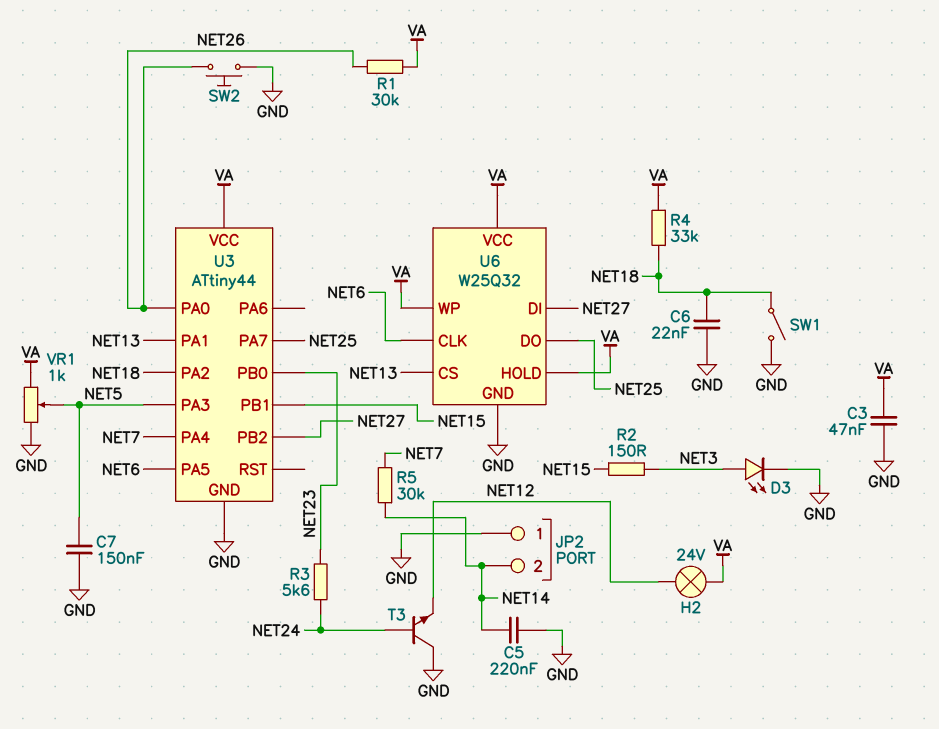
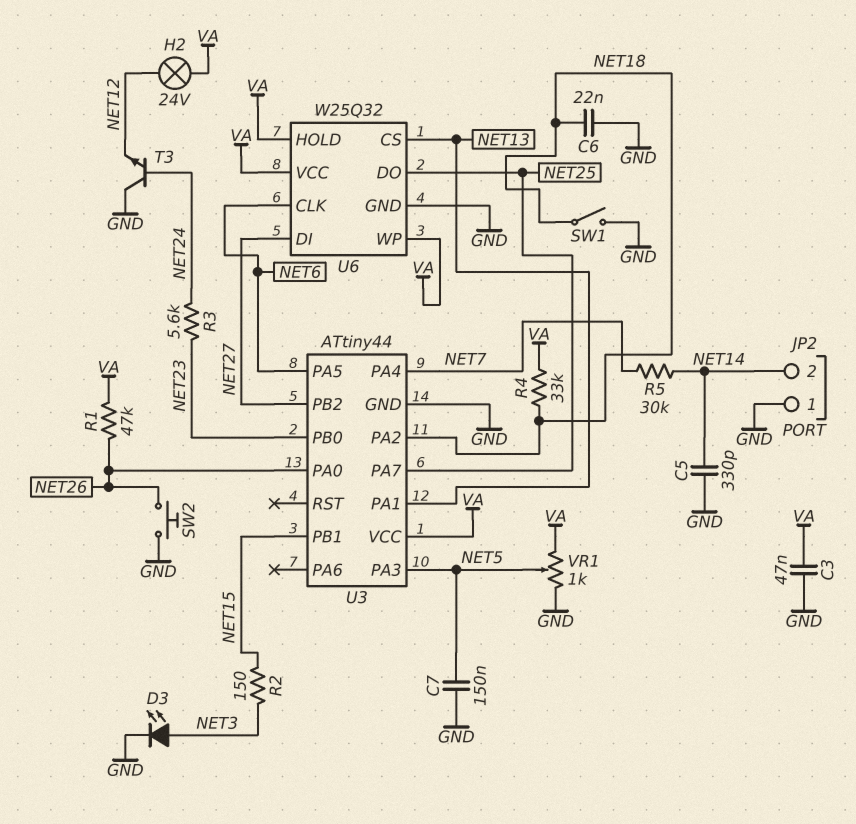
C5: 220nF (GND, NET14) -> 330pF (GND, NET14)
R1: 30k (NET26, VA) -> 47k (NET26, VA)

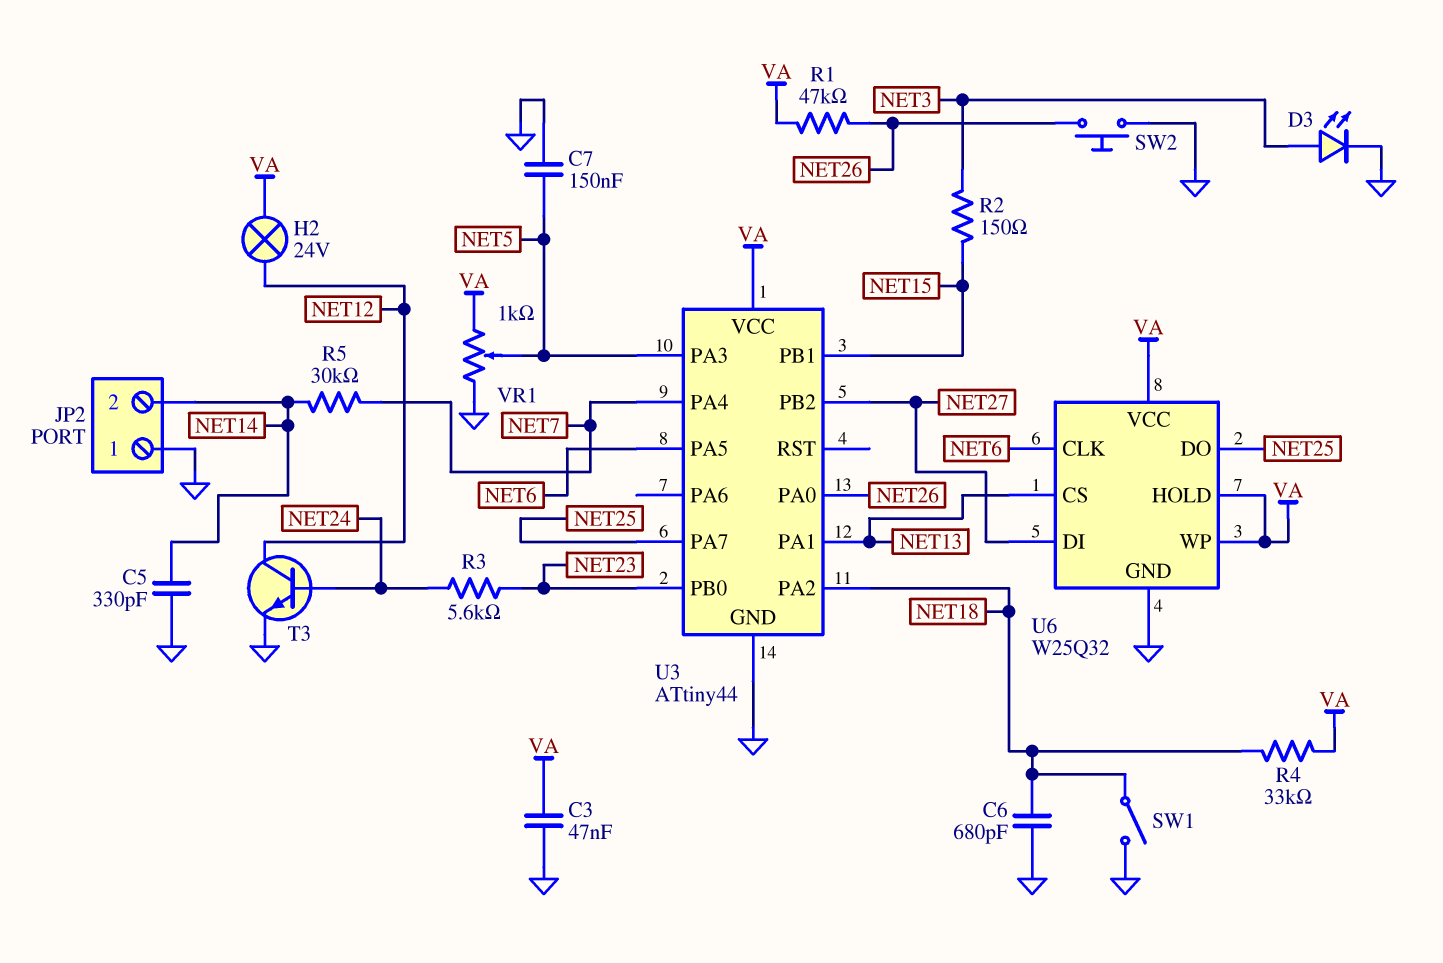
C6: 22nF (GND, NET18) -> 680pF (GND, NET18)
T3: NPN (B NET24, C GND, E NET12) -> NPN (B NET24, C NET12, E GND)

